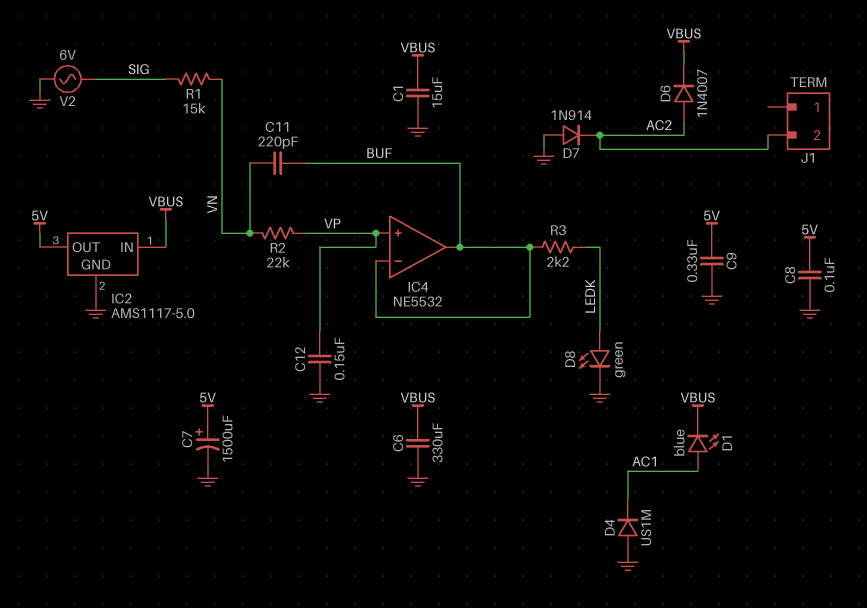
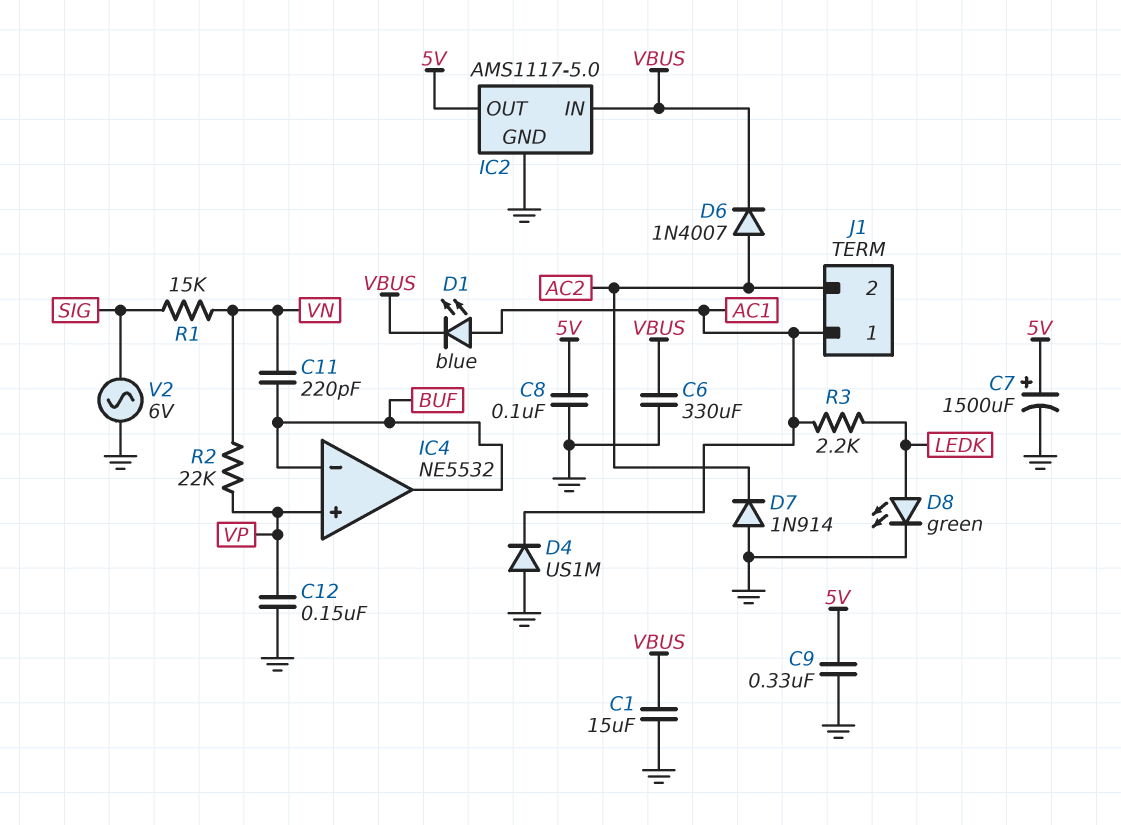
J1 pin 1: none -> AC1
R3: 2.2k (BUF, LEDK) -> 2.2k (AC1, LEDK)

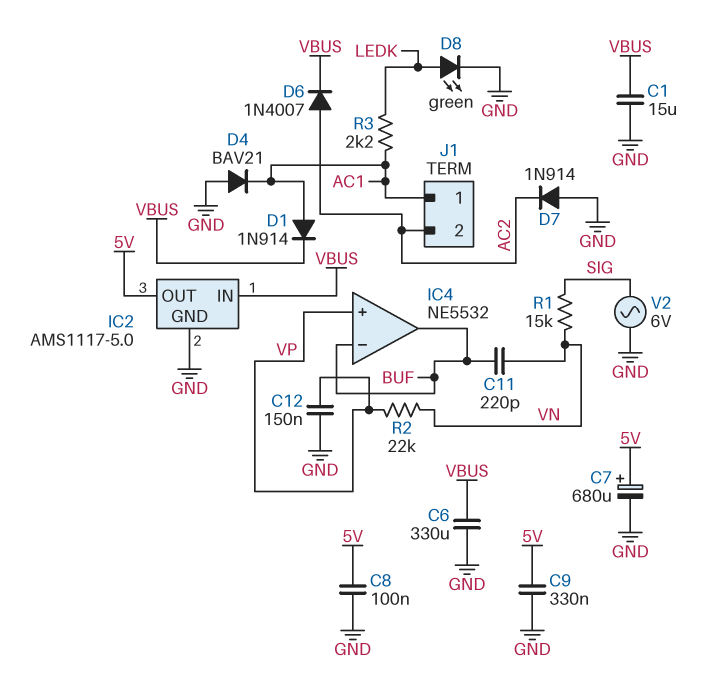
C7: 1500uF (plus 5V, minus GND) -> 680uF (plus 5V, minus GND)
D1: LED blue (A AC1, K VBUS) -> diode 1N914 (A AC1, K VBUS)
D4: diode US1M (A GND, K AC1) -> diode BAV21 (A GND, K AC1)

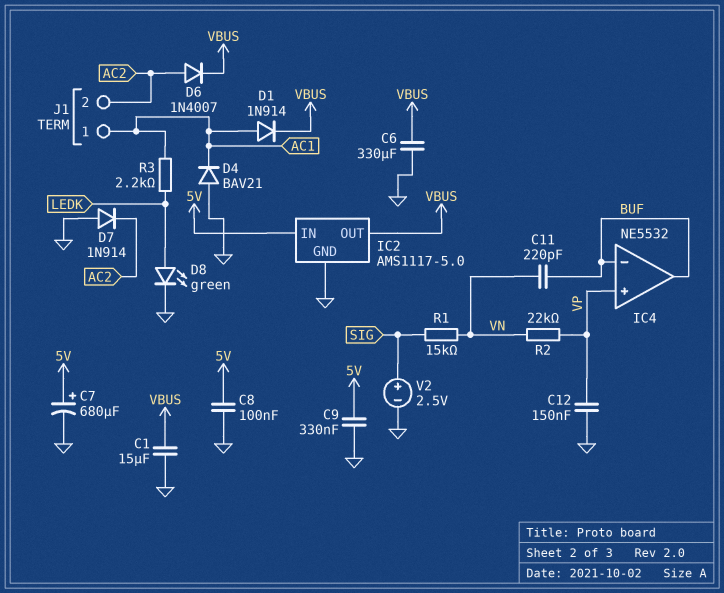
IC2 pin IN: VBUS -> 5V
IC2 pin OUT: 5V -> VBUS
V2: AC 6V (GND, SIG) -> 2.5V (plus SIG, minus GND)

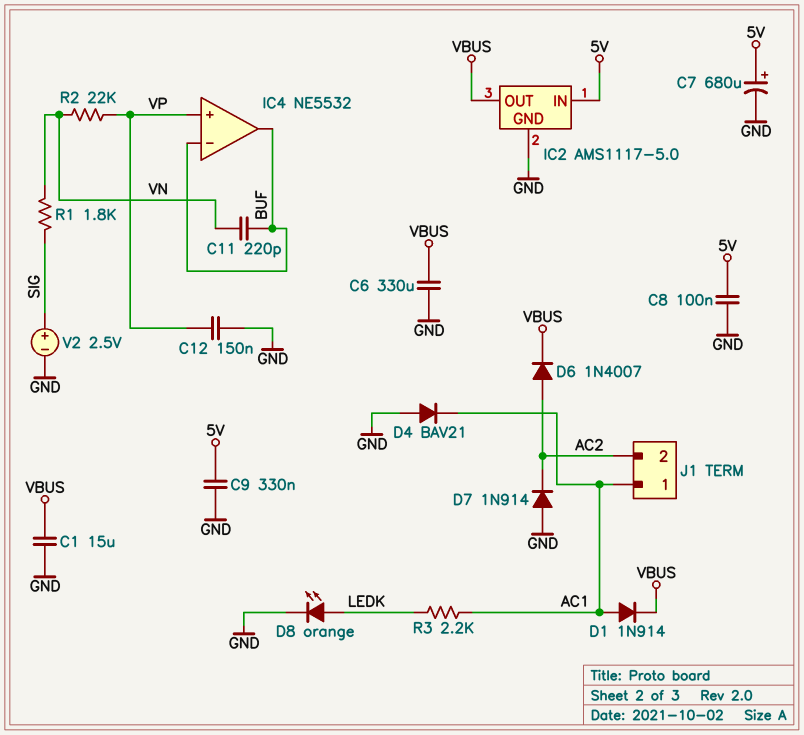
D8: LED green (A LEDK, K GND) -> LED orange (A LEDK, K GND)
R1: 15k (SIG, VN) -> 1.8k (SIG, VN)

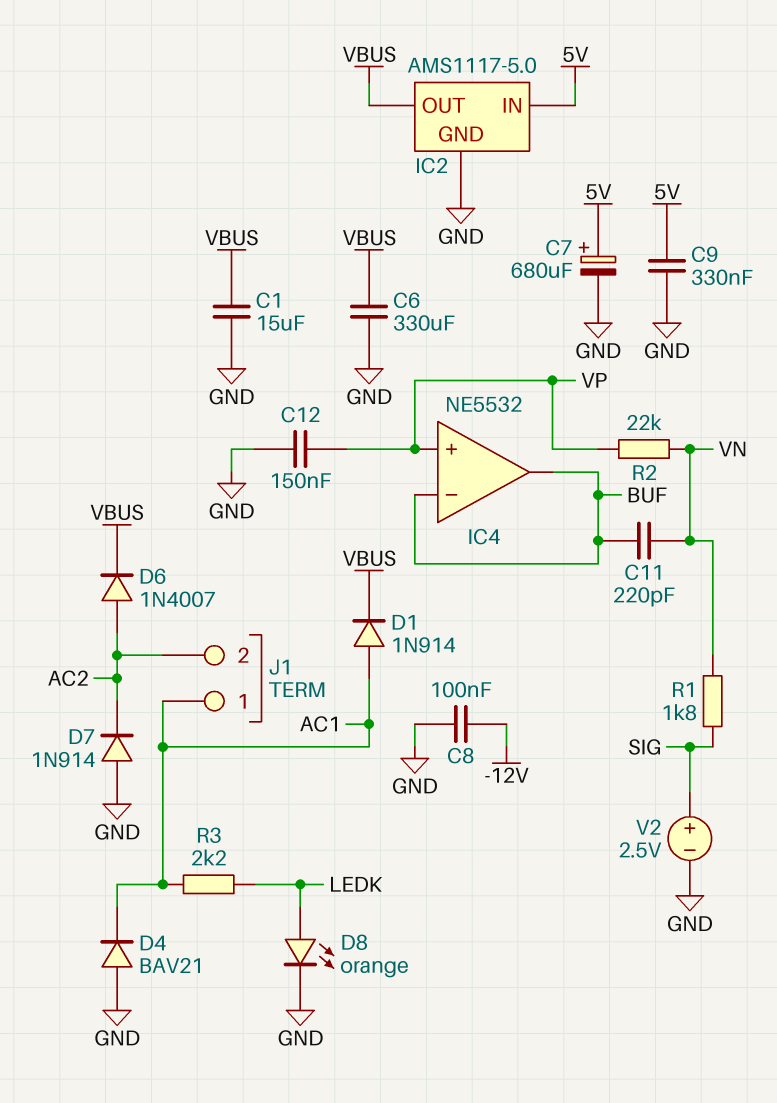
C8: 100nF (5V, GND) -> 100nF (-12V, GND)

